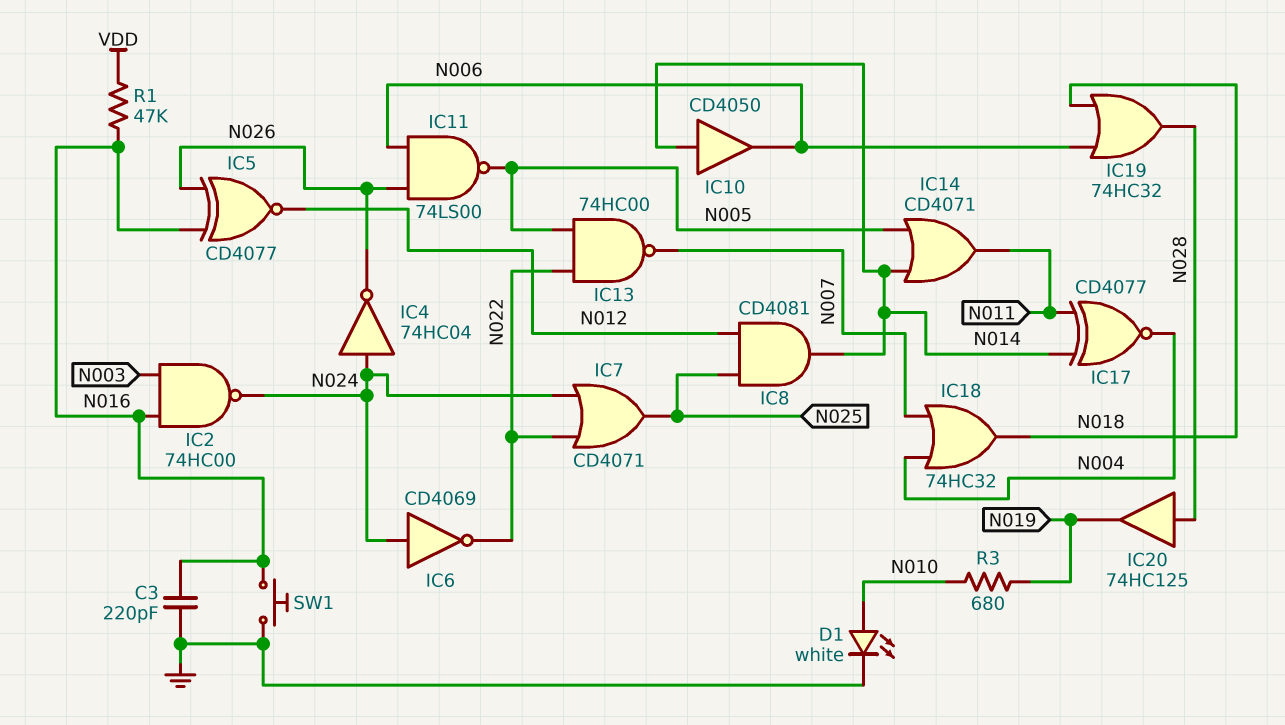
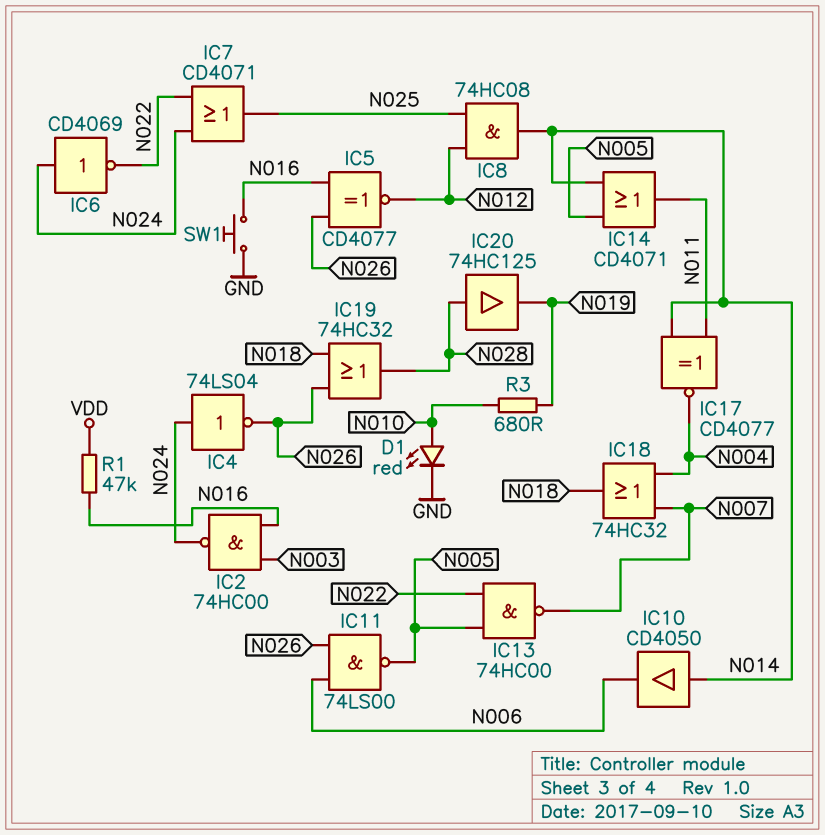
C3: 220pF (GND, N016) -> none
D1: LED white (A N010, K GND) -> LED red (A N010, K GND)
IC4: NOT 74HC04 (in N024, out N026) -> NOT 74LS04 (in N024, out N026)
IC8: AND CD4081 (in N012, in N025, out N014) -> AND 74HC08 (in N012, in N025, out N014)
IC19: OR 74HC32 (in N006, in N018, out N028) -> OR 74HC32 (in N018, in N026, out N028)

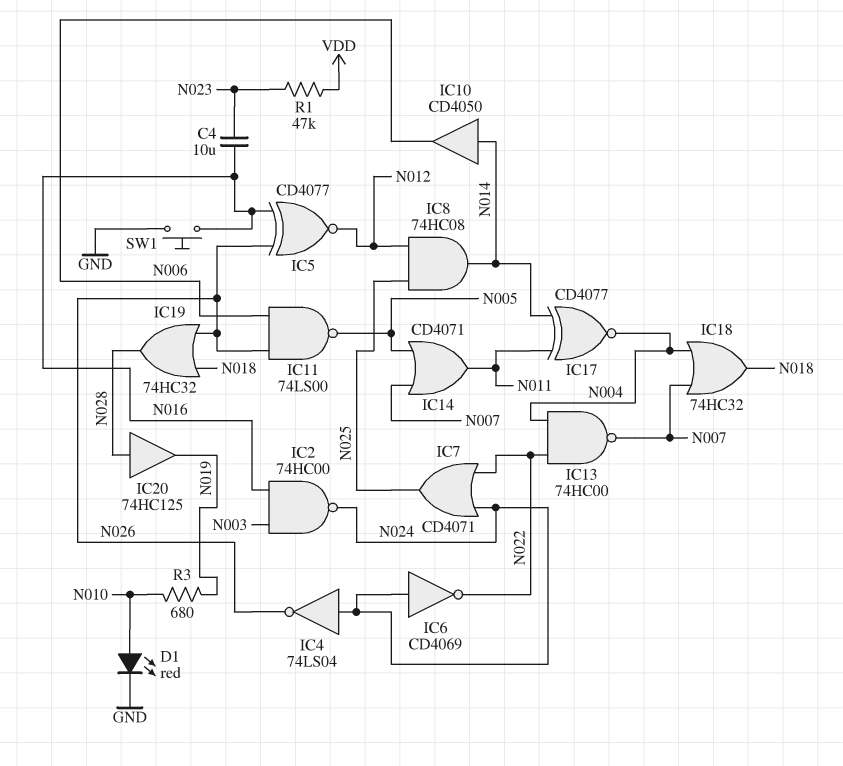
C4: none -> 10uF (N016, N023)
IC13: NAND 74HC00 (in N005, in N022, out N007) -> NAND 74HC00 (in N004, in N022, out N007)
IC14: OR CD4071 (in N005, in N014, out N011) -> OR CD4071 (in N005, in N007, out N011)
R1: 47k (N016, VDD) -> 47k (N023, VDD)

